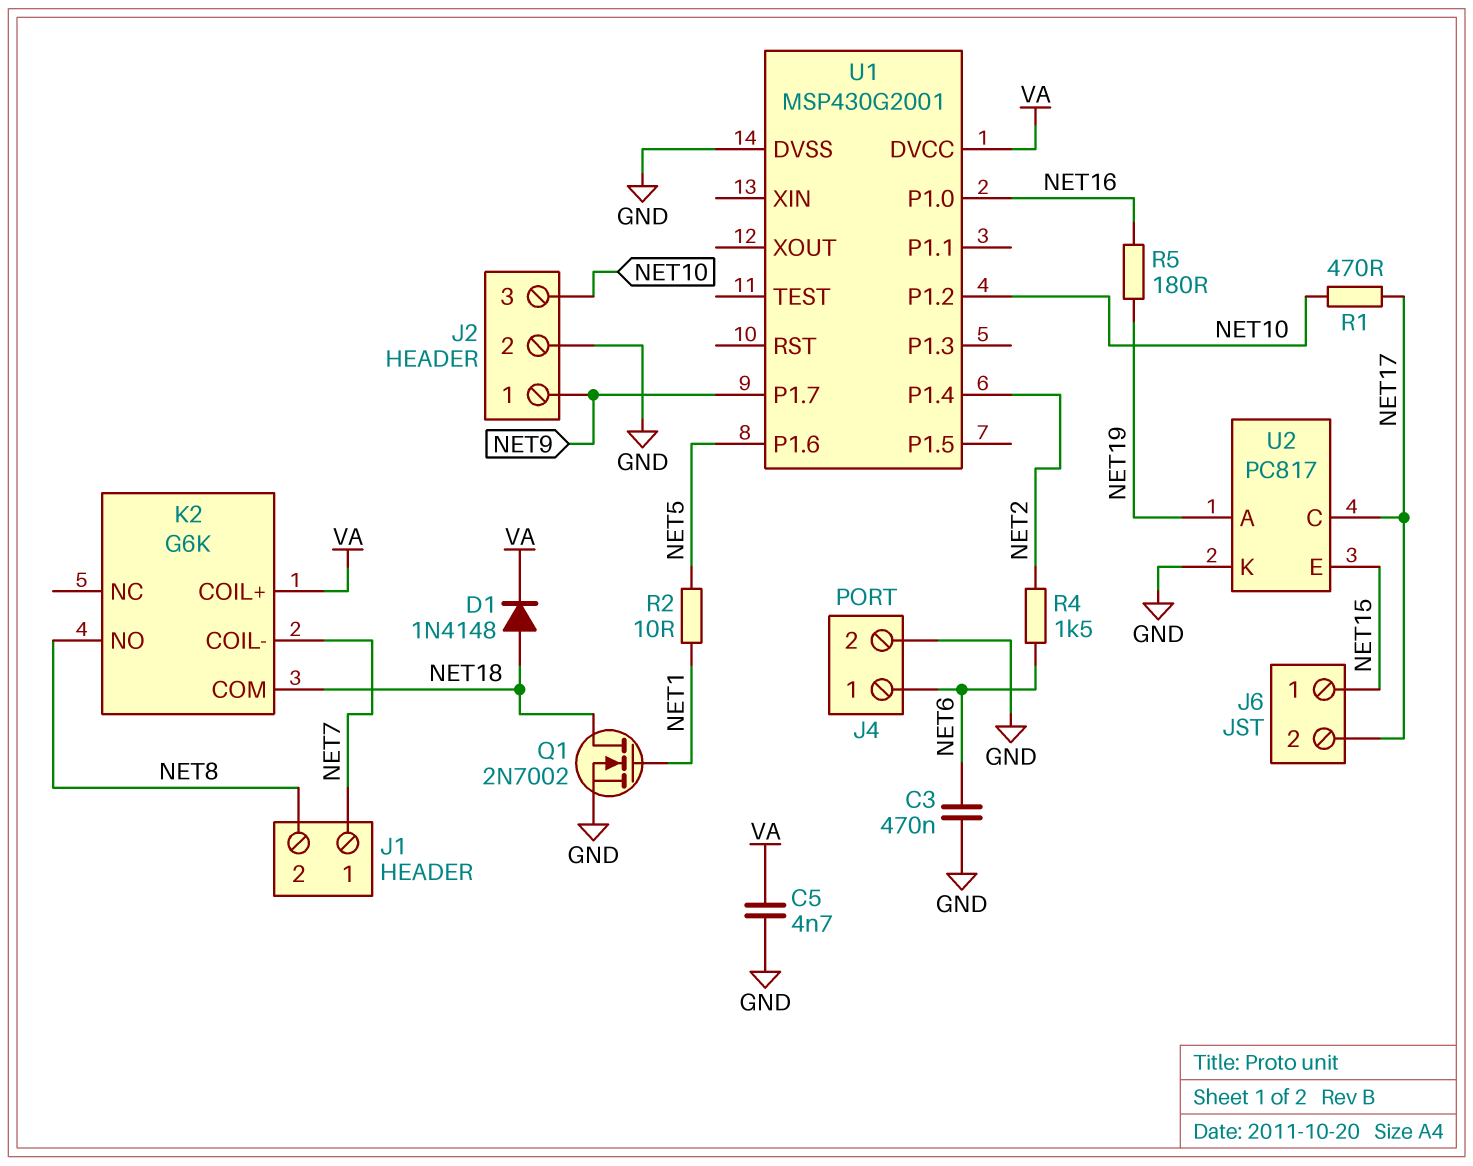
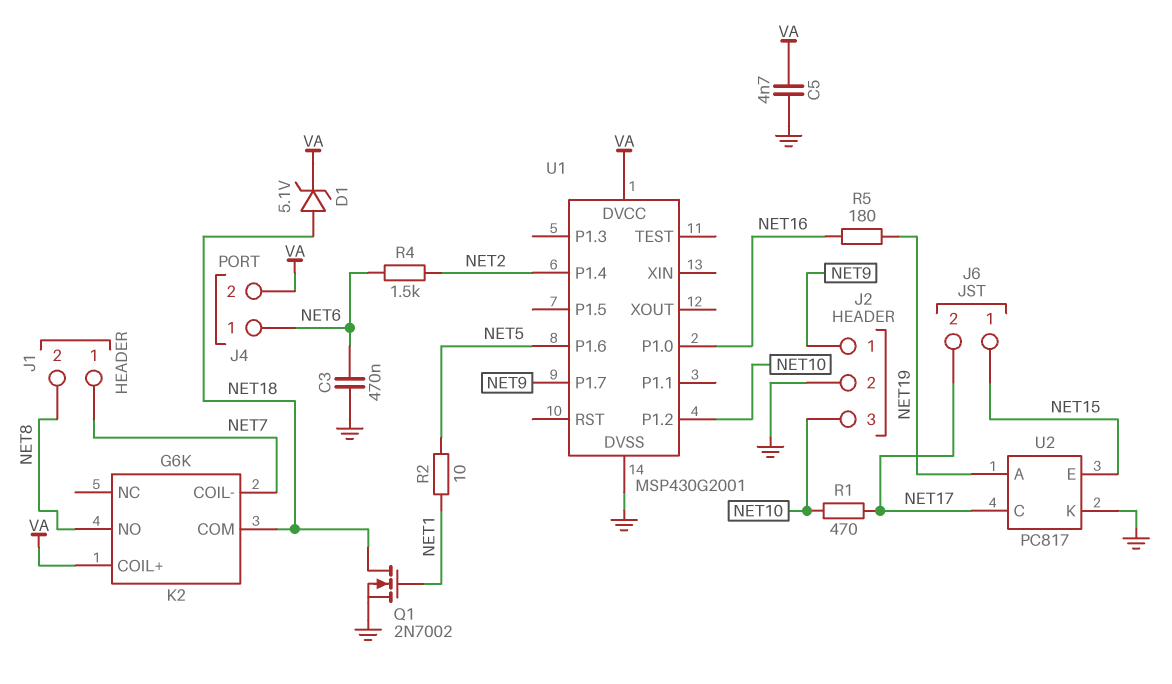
D1: diode 1N4148 (A NET18, K VA) -> zener 5.1V (A NET18, K VA)
J4 pin 2: GND -> VA

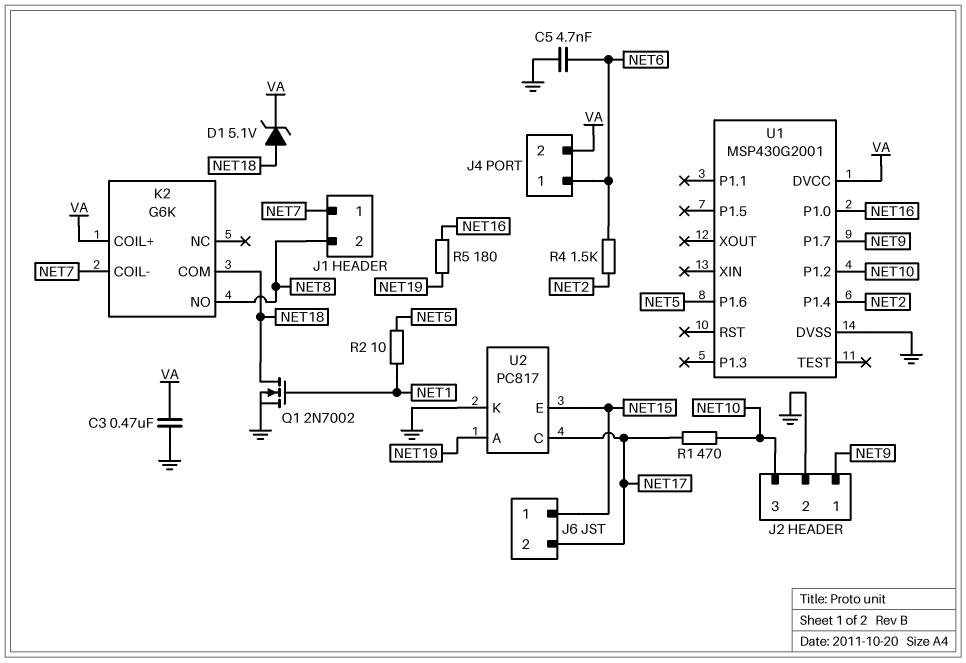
C3: 470nF (GND, NET6) -> 470nF (GND, VA)
C5: 4.7nF (GND, VA) -> 4.7nF (GND, NET6)

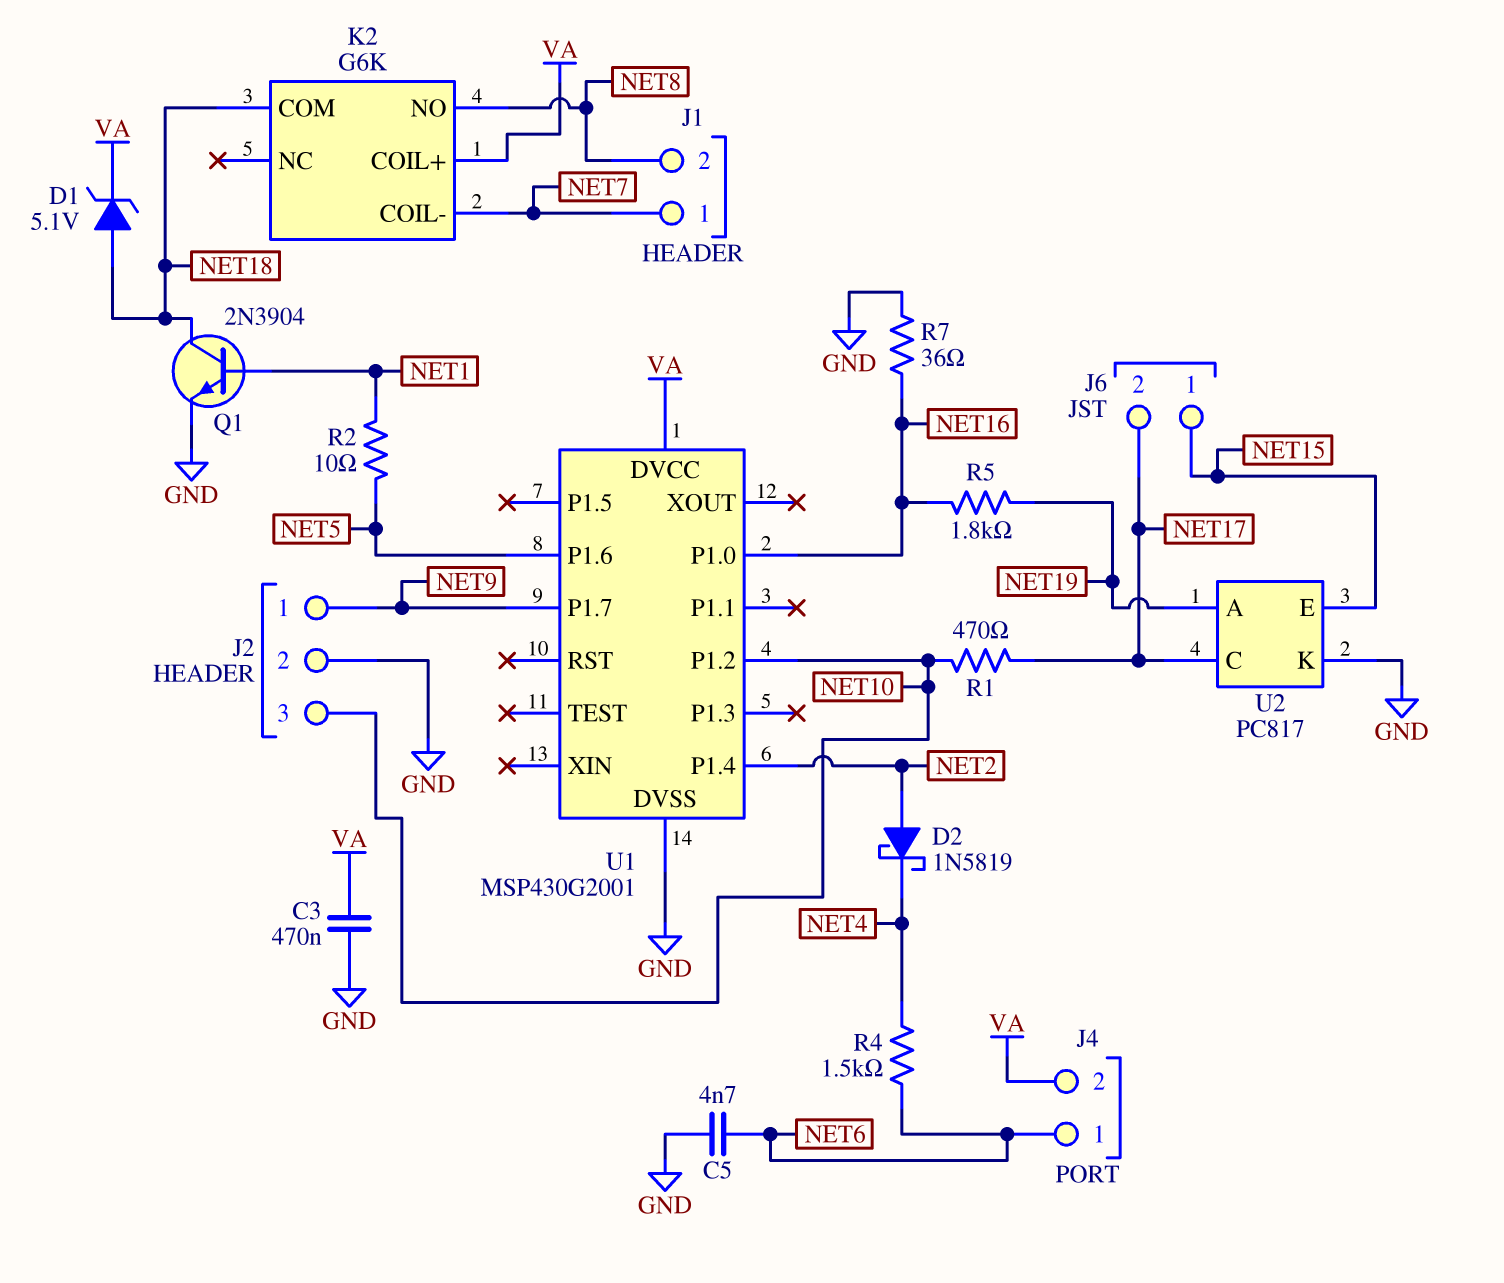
D2: none -> schottky 1N5819 (A NET2, K NET4)
Q1: NMOS 2N7002 (G NET1, D NET18, S GND) -> NPN 2N3904 (B NET1, C NET18, E GND)
R4: 1.5k (NET2, NET6) -> 1.5k (NET4, NET6)
R5: 180 (NET16, NET19) -> 1.8k (NET16, NET19)
R7: none -> 36 (GND, NET16)

